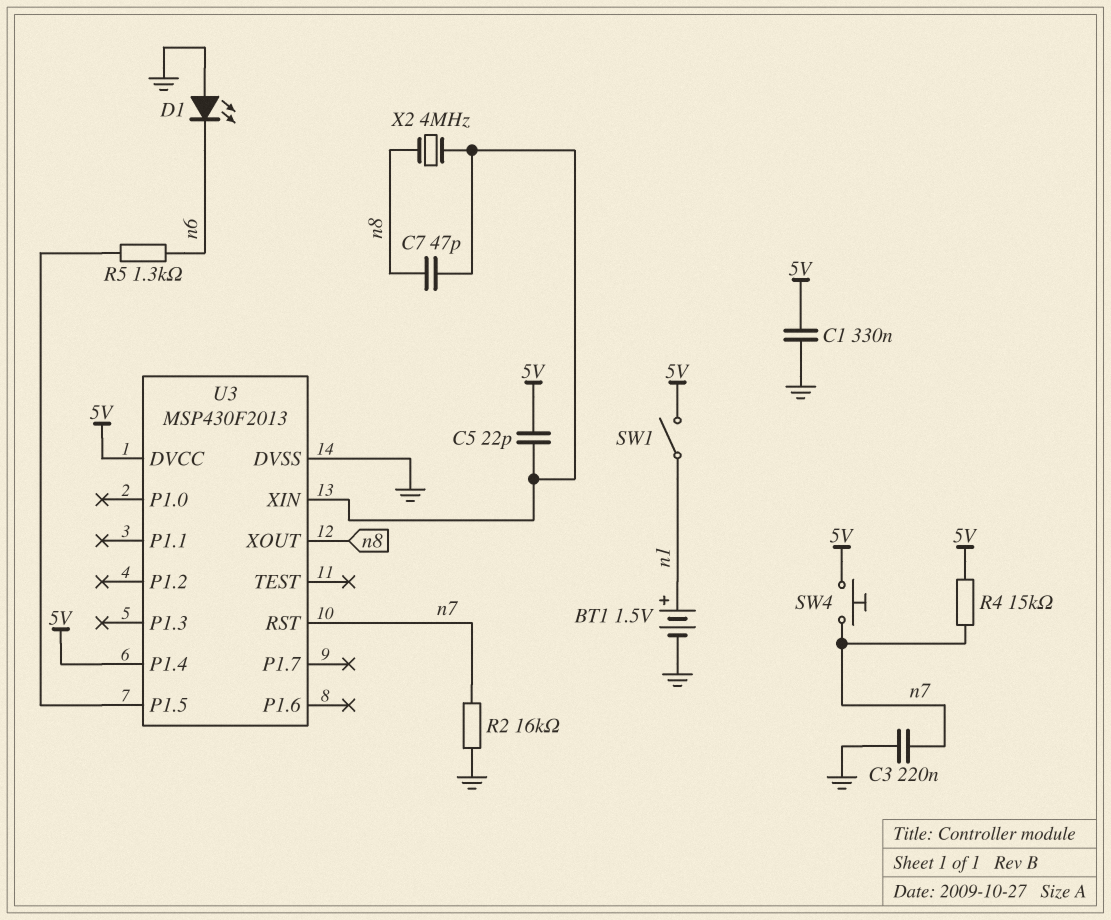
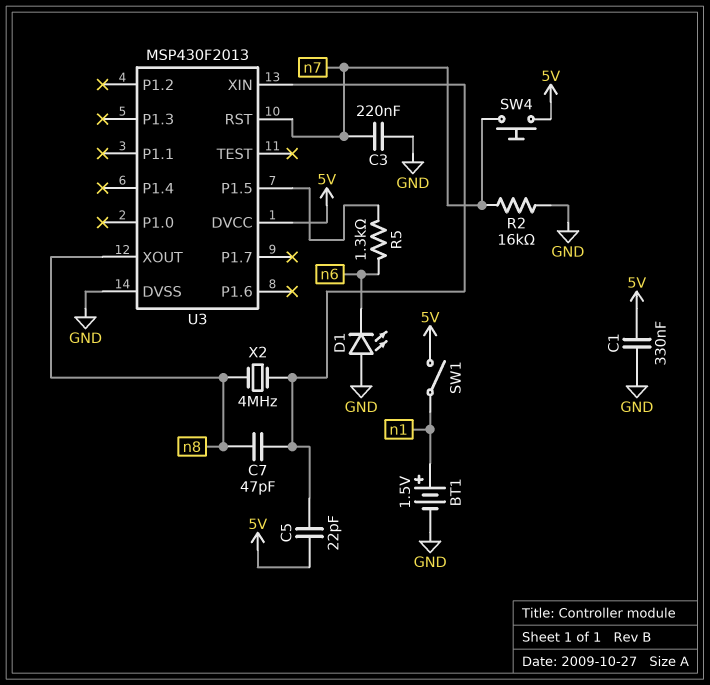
R4: 15k (5V, n7) -> none
U3 pin P1.4: 5V -> none

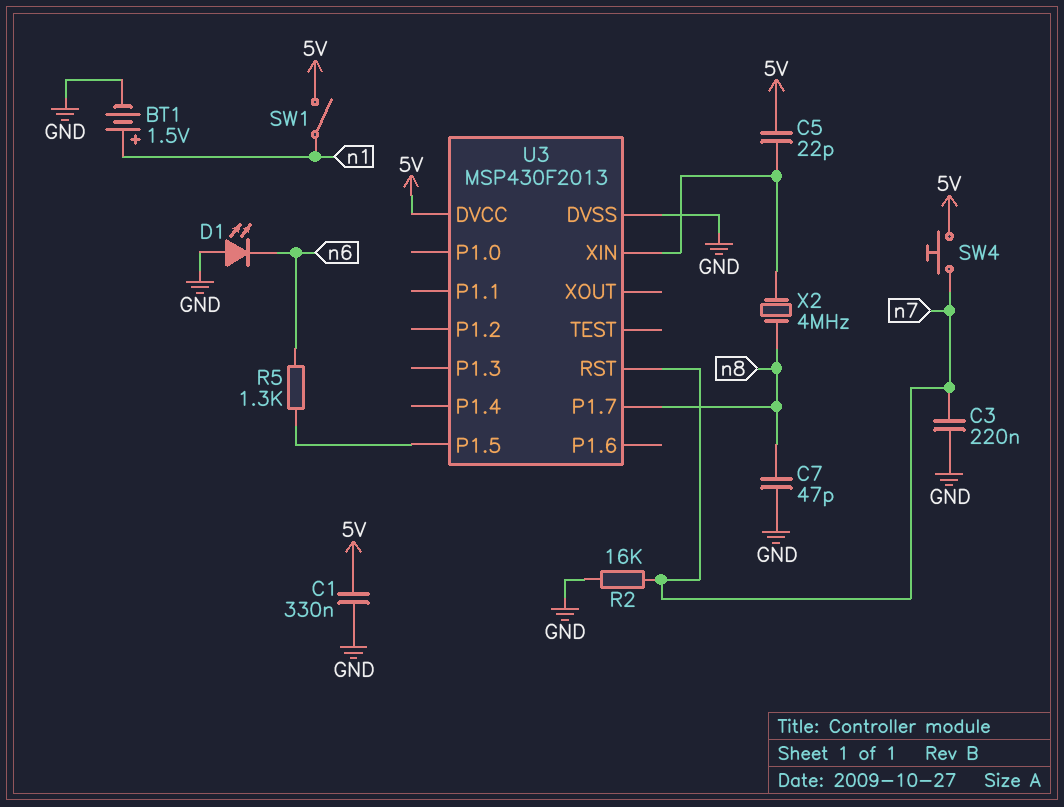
C7: 47pF (U3/XIN, n8) -> 47pF (GND, n8)
U3 pin P1.7: none -> n8
U3 pin XOUT: n8 -> none

